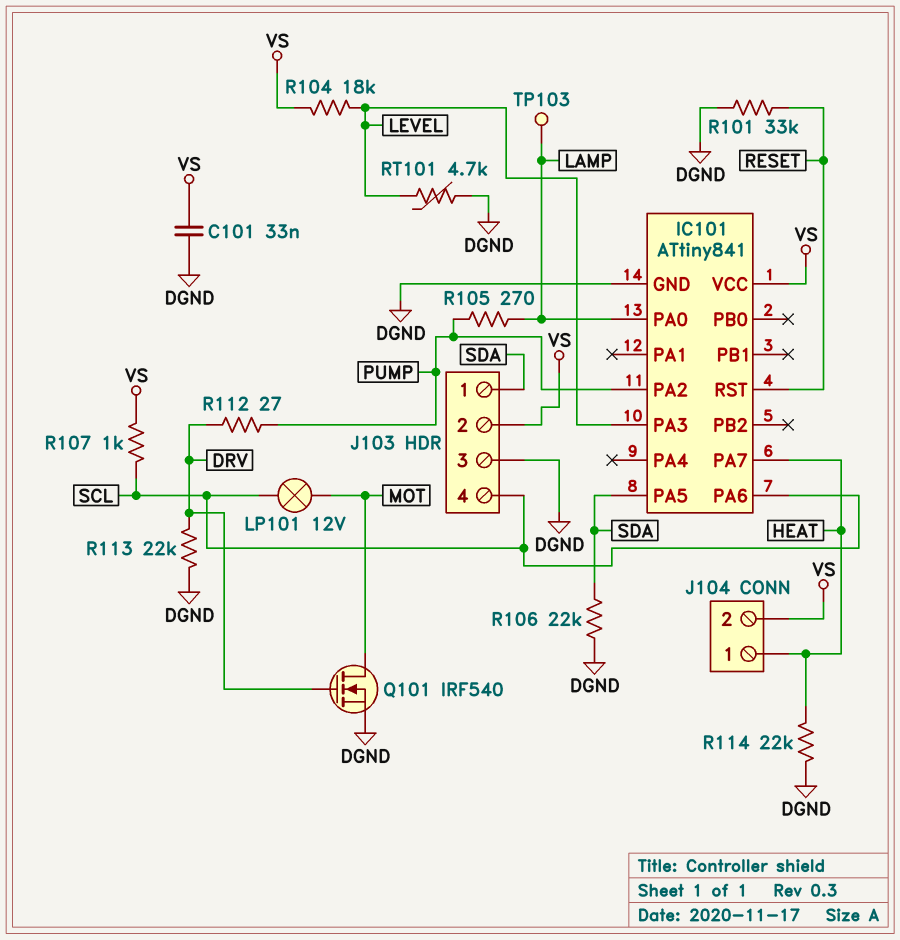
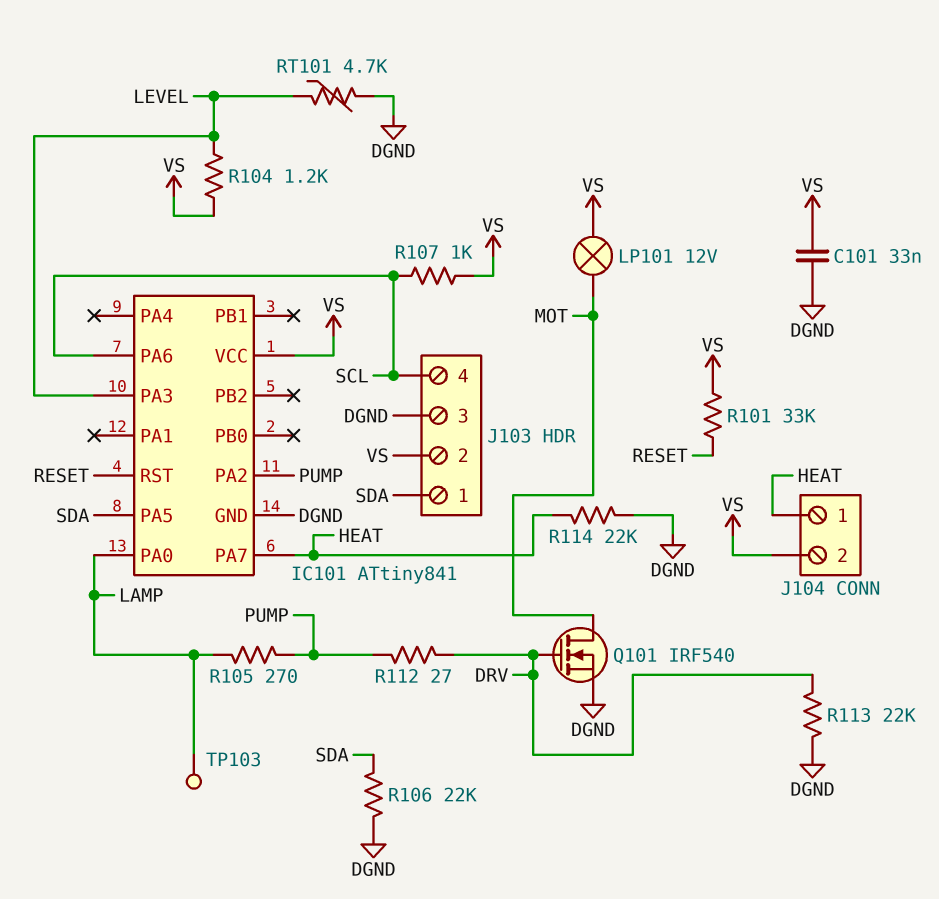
LP101: lamp 12V (MOT, SCL) -> lamp 12V (MOT, VS)
R101: 33k (DGND, RESET) -> 33k (RESET, VS)
R104: 18k (LEVEL, VS) -> 1.2k (LEVEL, VS)

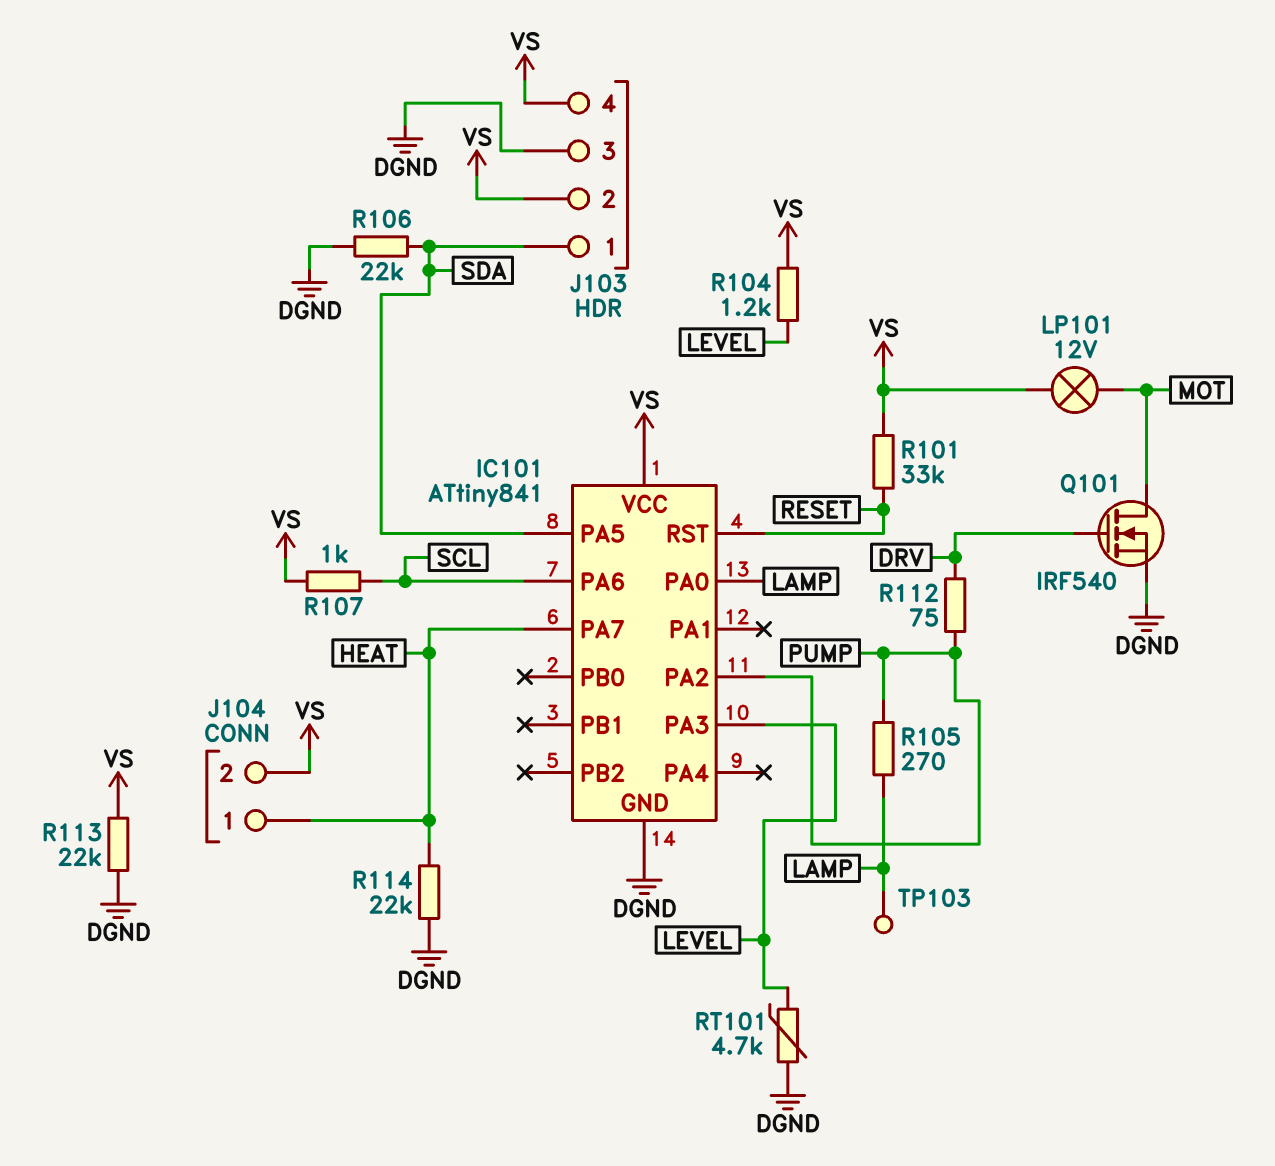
C101: 33nF (DGND, VS) -> none
J103 pin 4: SCL -> VS
R112: 27 (DRV, PUMP) -> 75 (DRV, PUMP)
R113: 22k (DGND, DRV) -> 22k (DGND, VS)

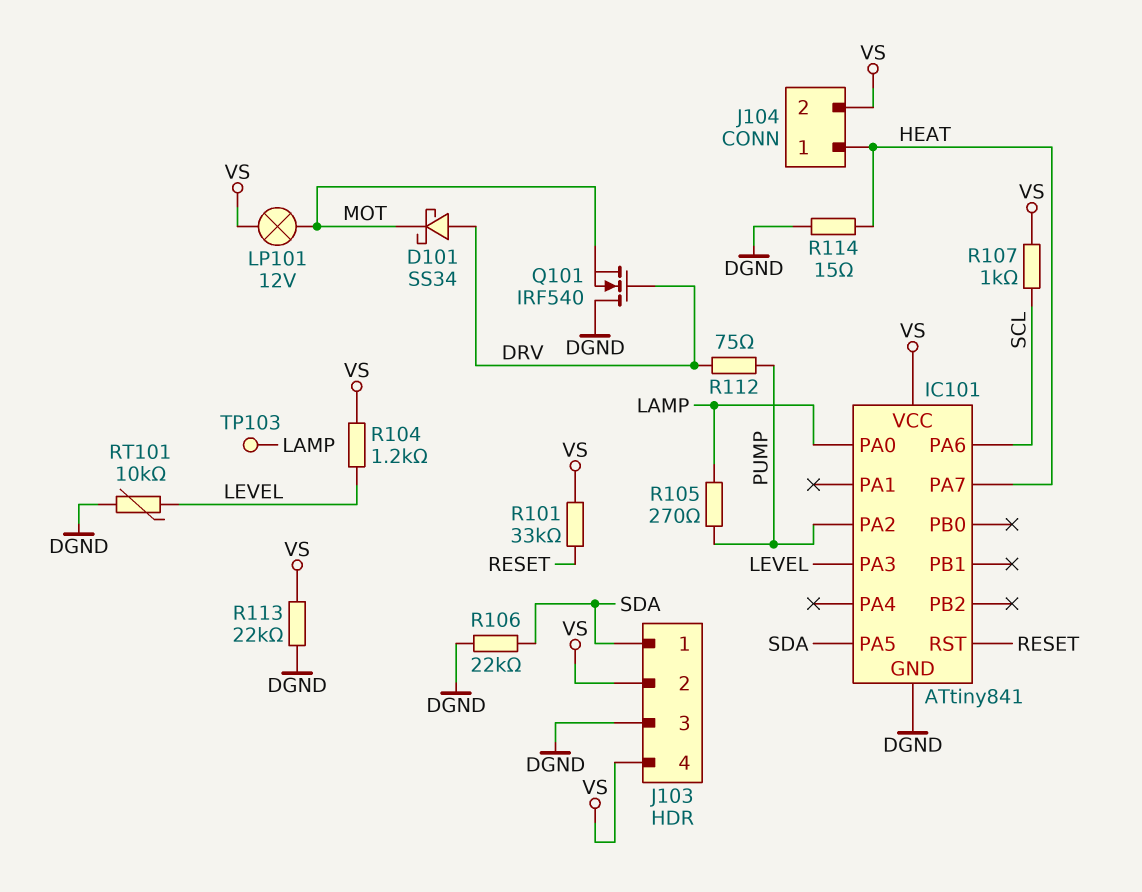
D101: none -> schottky SS34 (A DRV, K MOT)
Q101: NMOS IRF540 (G DRV, D MOT, S DGND) -> NMOS IRF540 (G DRV, D DGND, S MOT)
R114: 22k (DGND, HEAT) -> 15 (DGND, HEAT)
RT101: 4.7k (DGND, LEVEL) -> 10k (DGND, LEVEL)

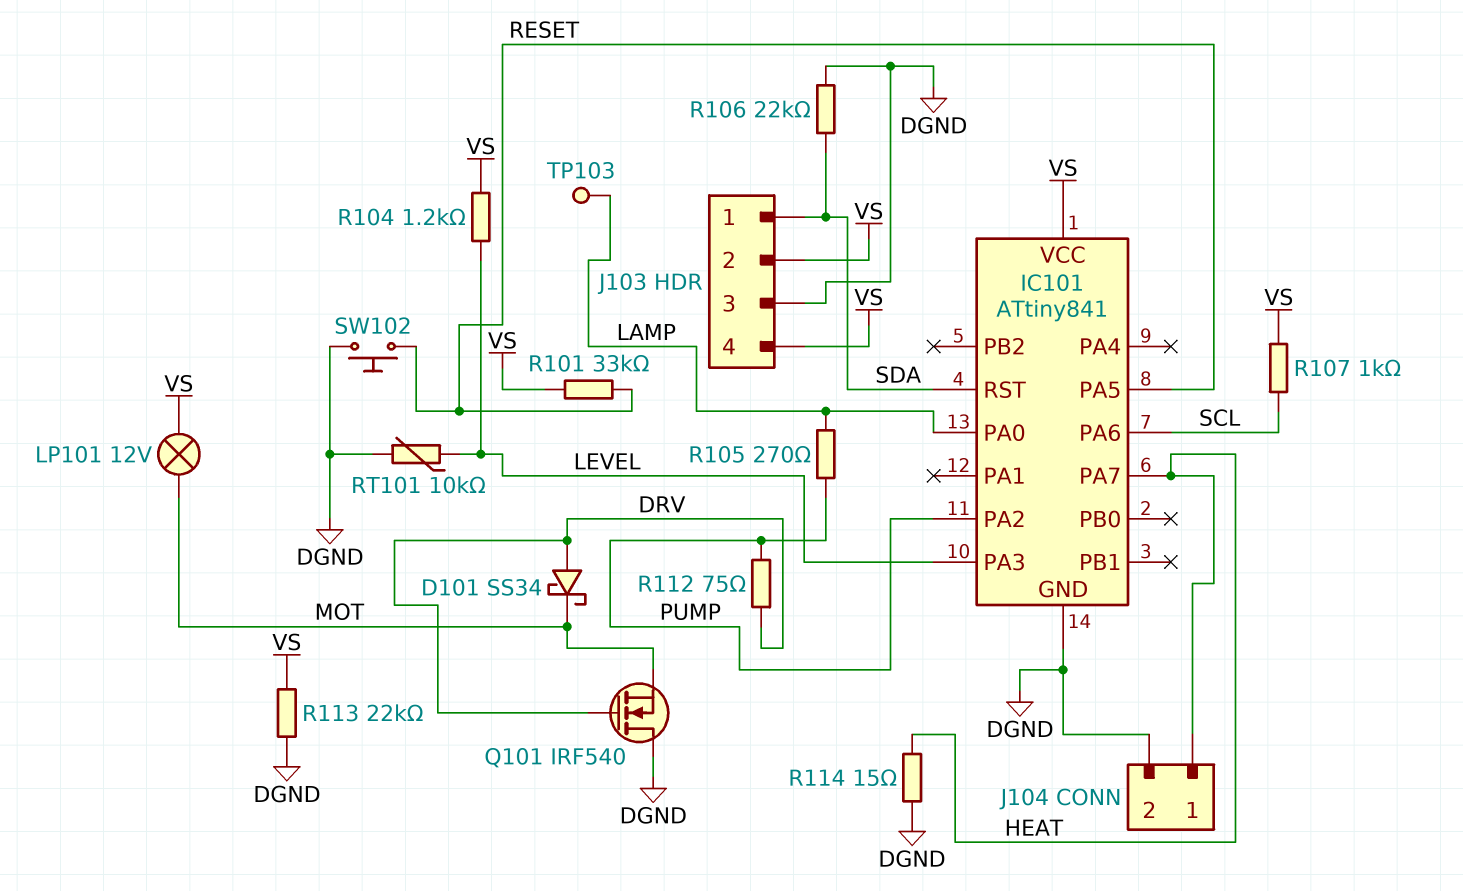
IC101 pin PA5: SDA -> RESET
IC101 pin RST: RESET -> SDA
J104 pin 2: VS -> DGND
SW102: none -> button (DGND, RESET)

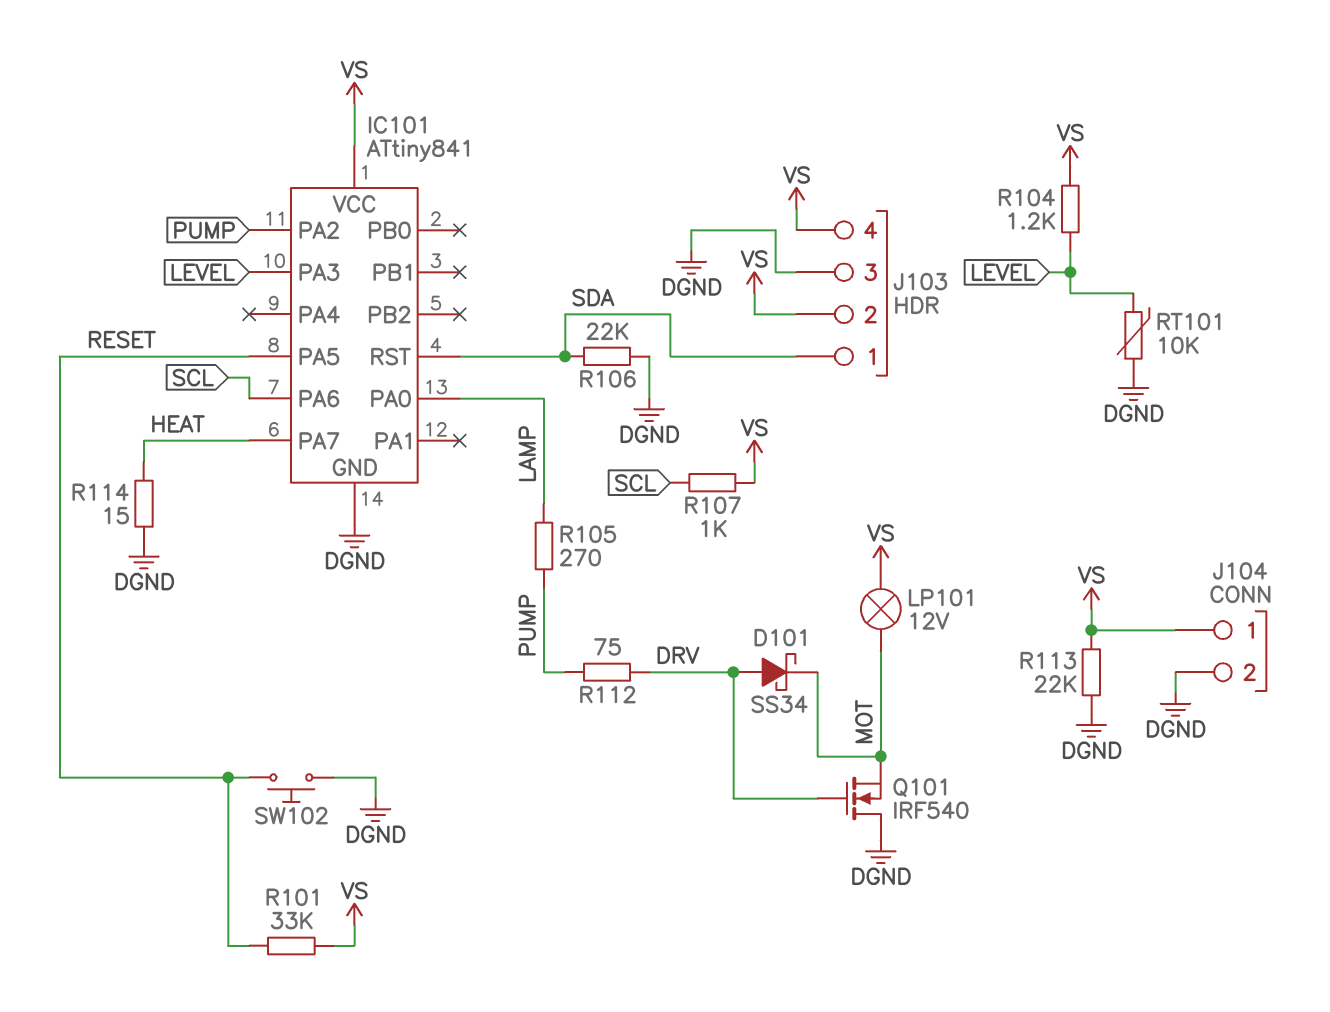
J104 pin 1: HEAT -> VS
TP103: test point (LAMP) -> none

